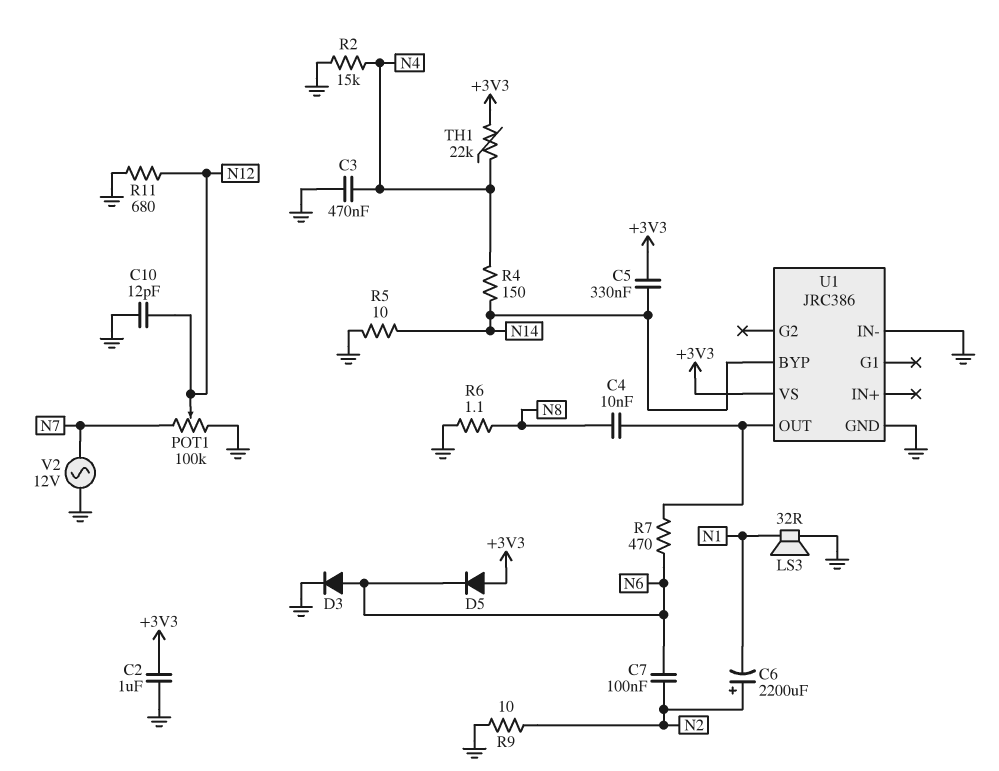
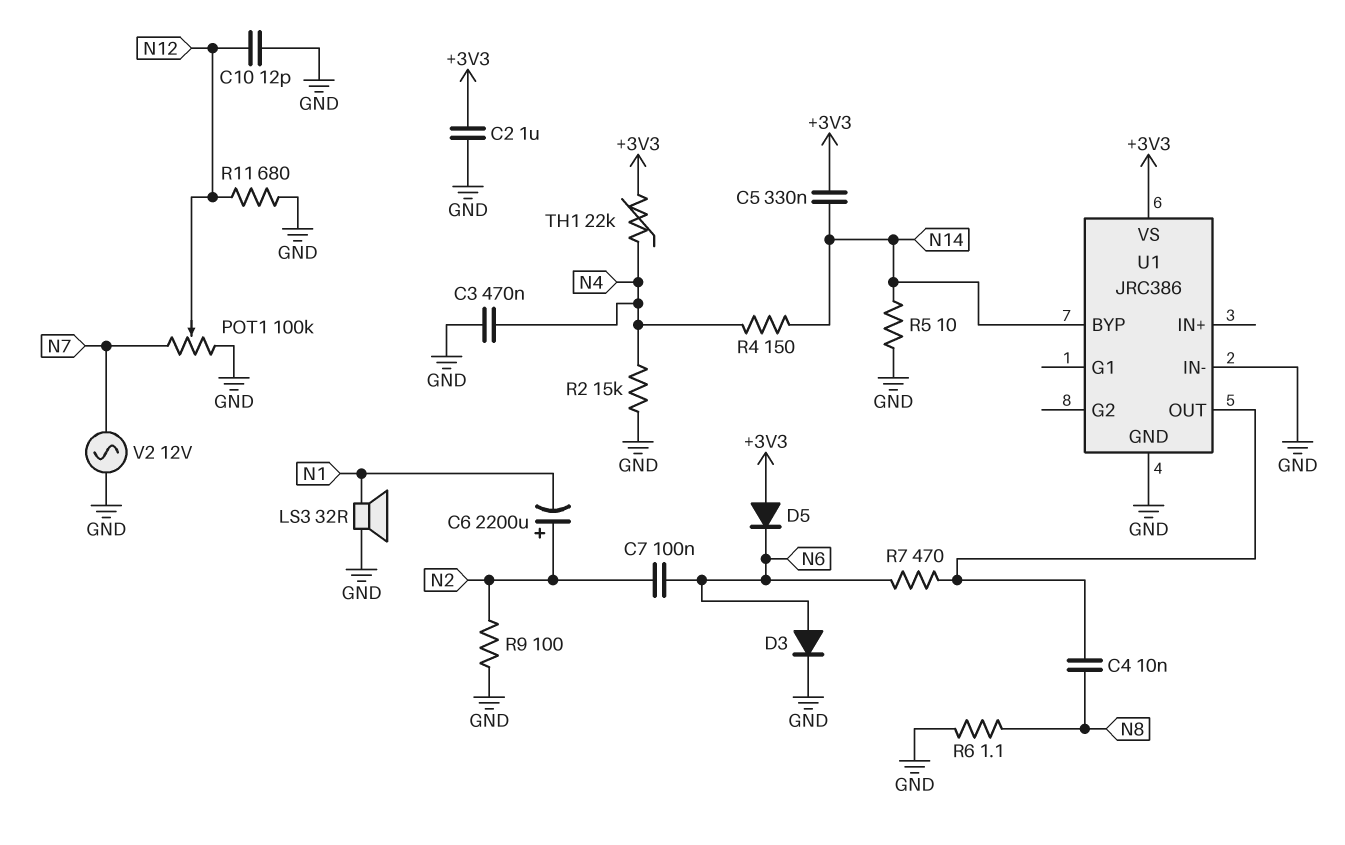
R9: 10 (GND, N2) -> 100 (GND, N2)

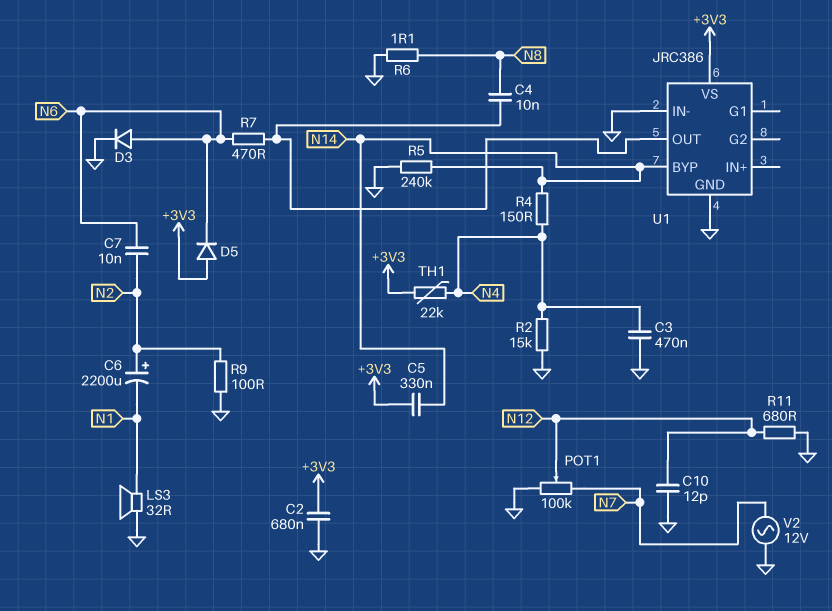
C2: 1uF (+3V3, GND) -> 680nF (+3V3, GND)
C7: 100nF (N2, N6) -> 10nF (N2, N6)
R5: 10 (GND, N14) -> 240k (GND, N14)

